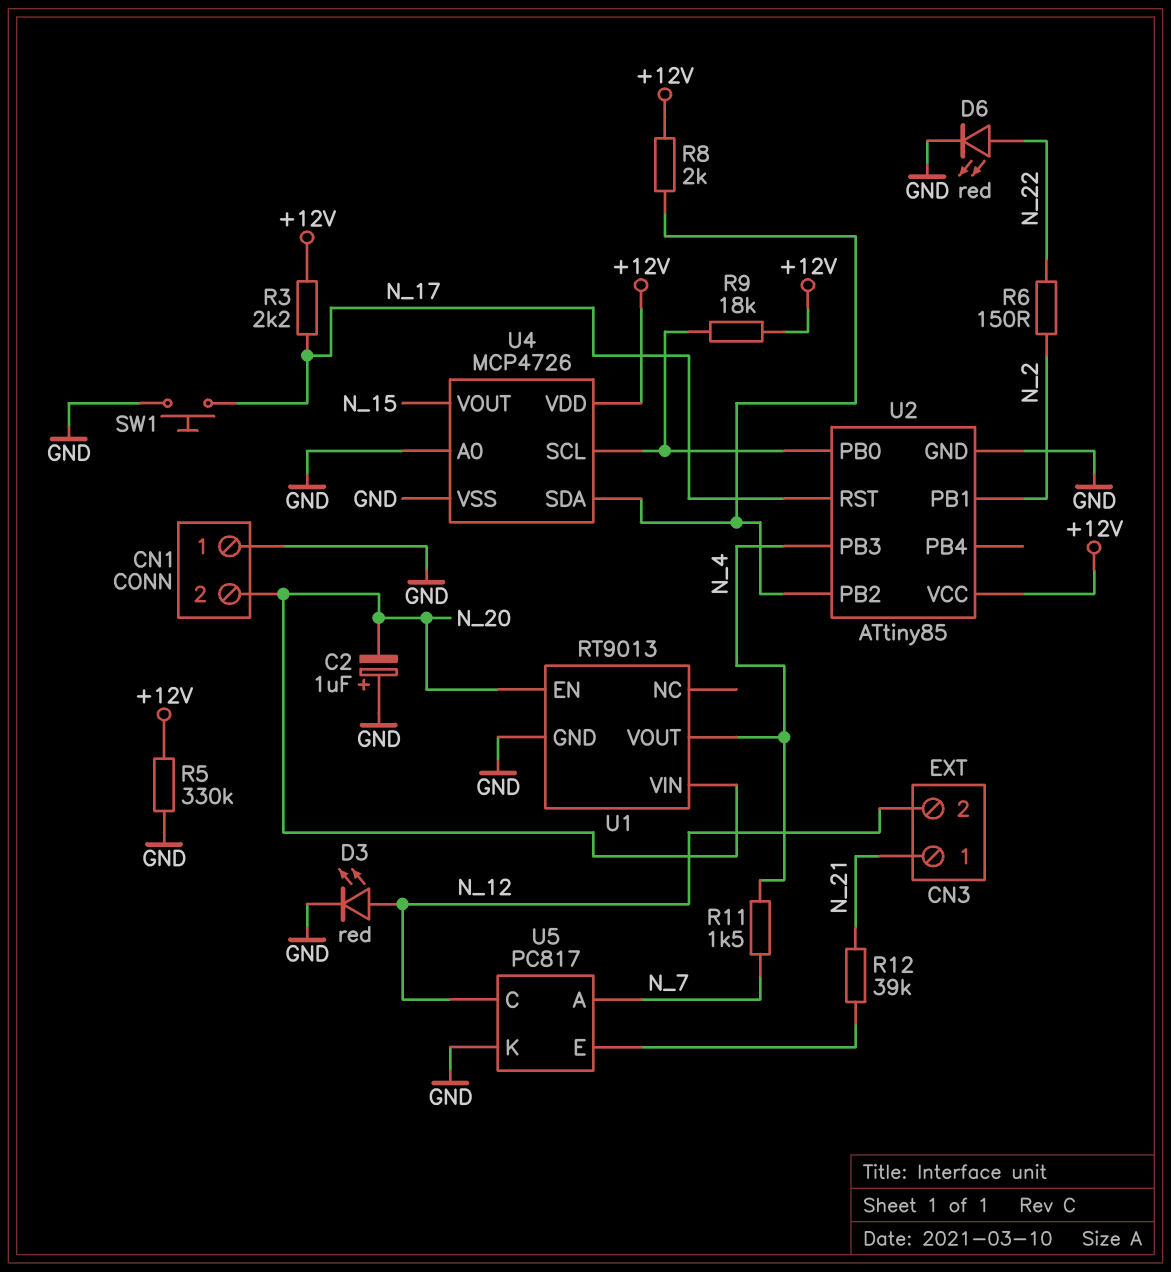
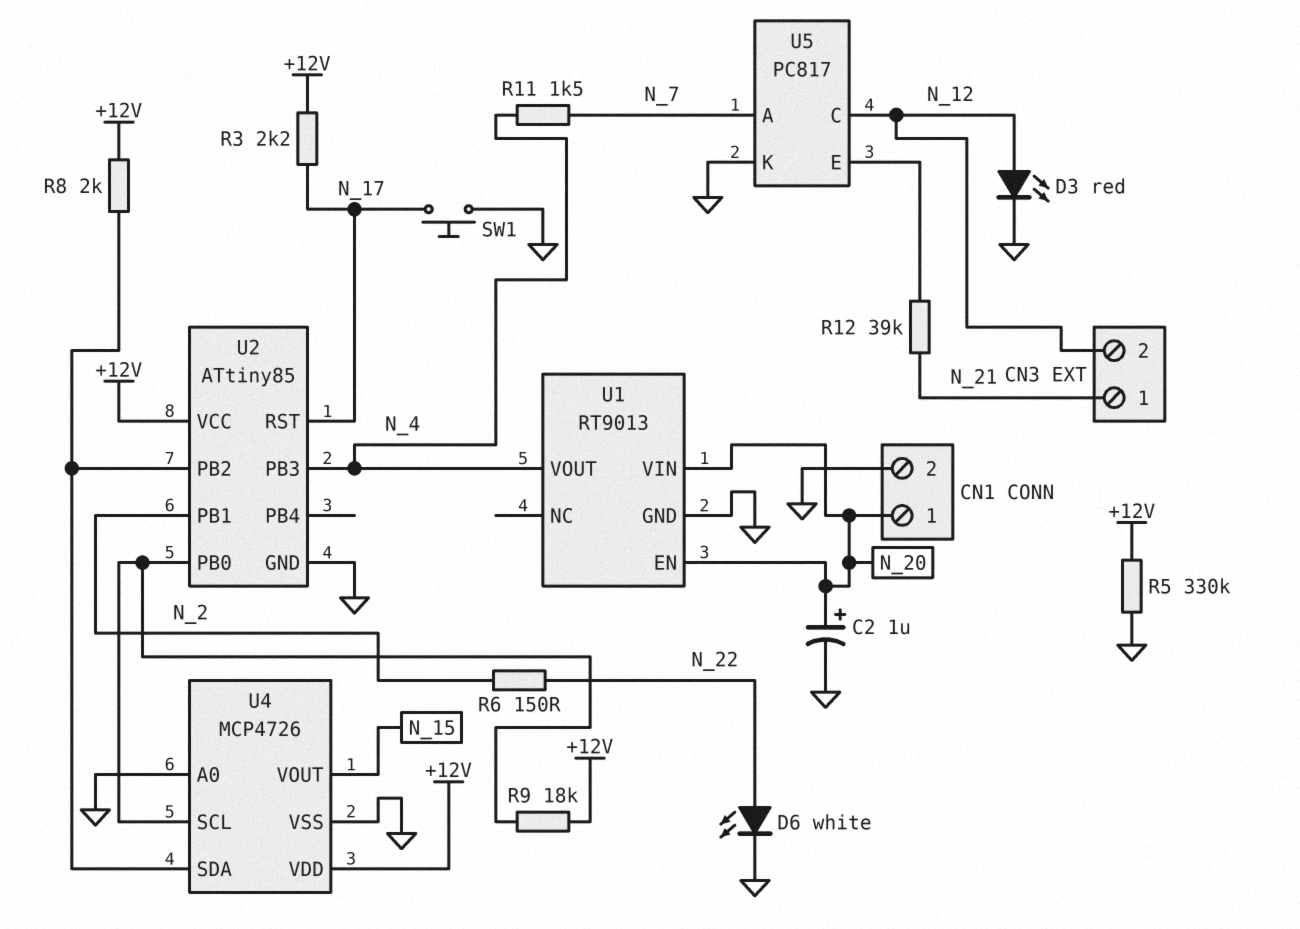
C2: 1uF (plus GND, minus N_20) -> 1uF (plus N_20, minus GND)
CN1 pin 1: GND -> N_20
CN1 pin 2: N_20 -> GND
D6: LED red (A N_22, K GND) -> LED white (A N_22, K GND)

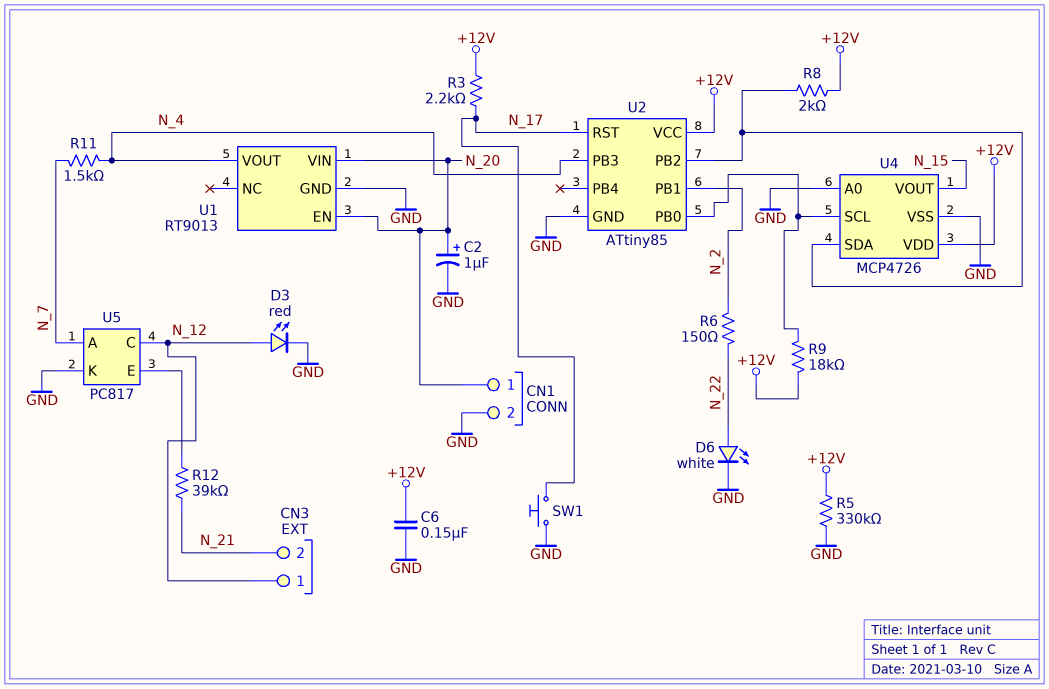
C6: none -> 150nF (+12V, GND)
CN3 pin 1: N_21 -> N_12
CN3 pin 2: N_12 -> N_21

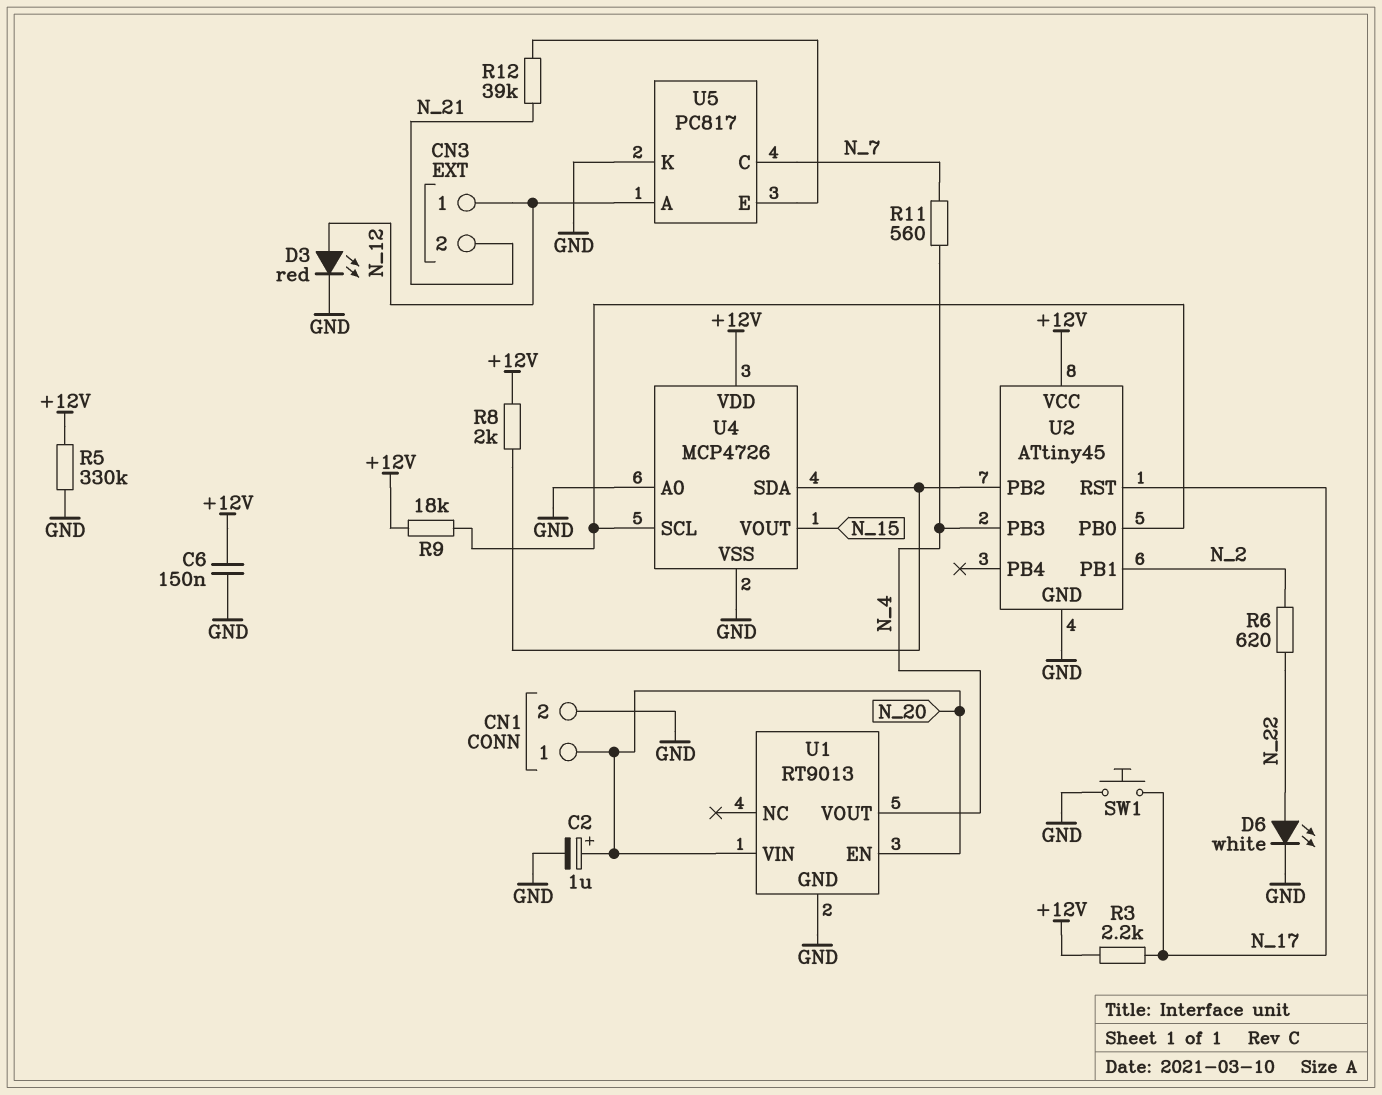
R6: 150 (N_2, N_22) -> 620 (N_2, N_22)
R11: 1.5k (N_4, N_7) -> 560 (N_4, N_7)
U2: ATtiny85 -> ATtiny45
U5 pin A: N_7 -> N_12
U5 pin C: N_12 -> N_7

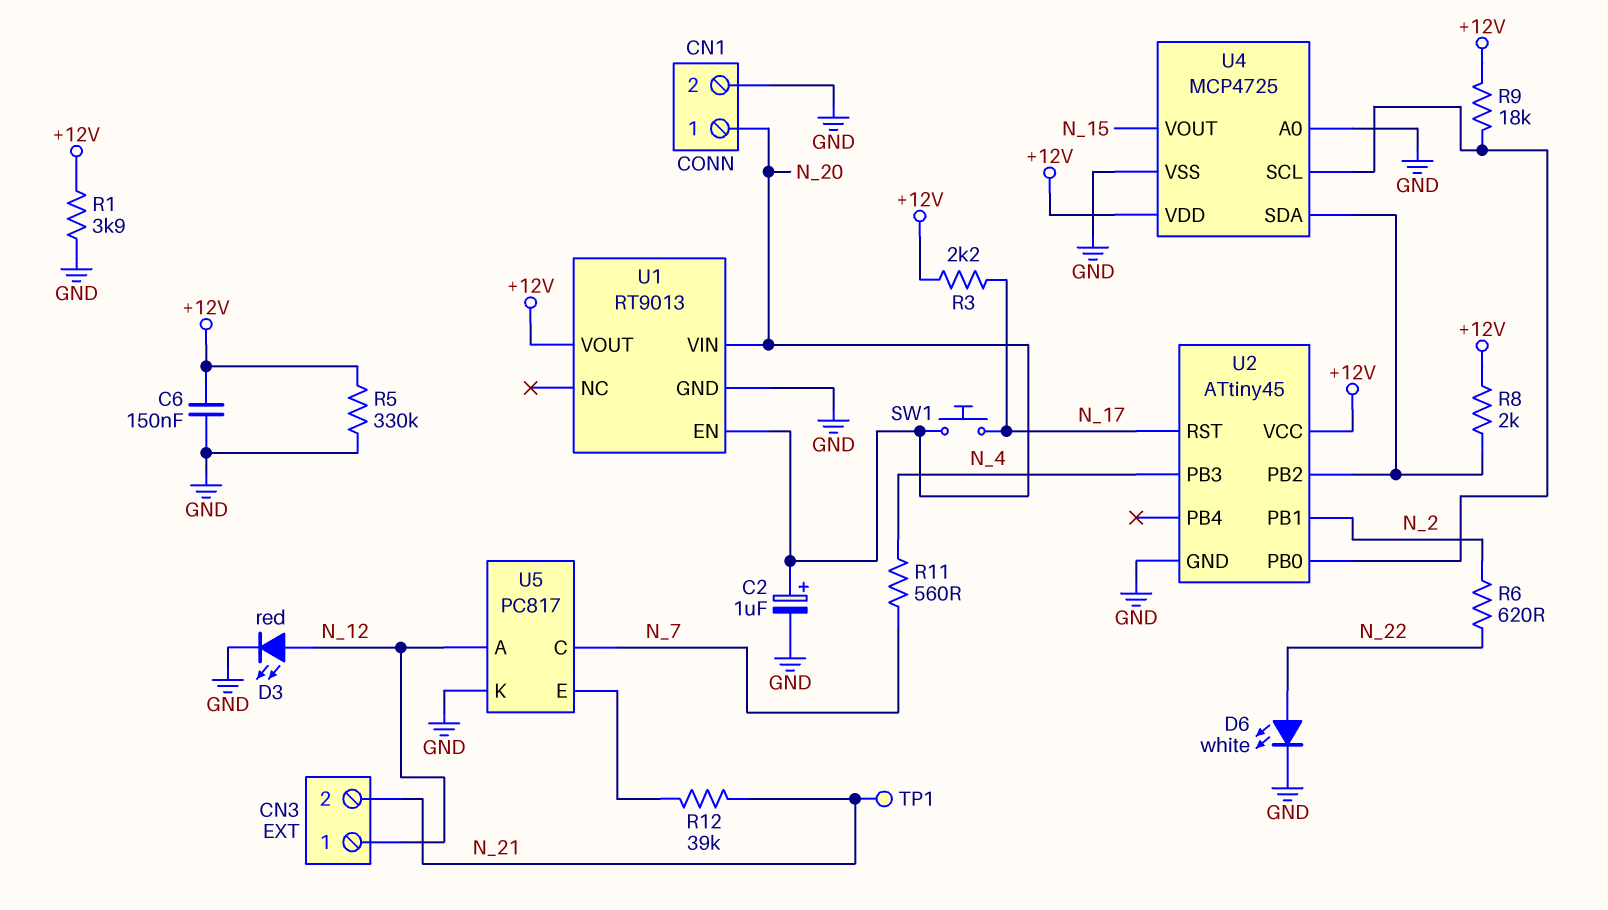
R1: none -> 3.9k (+12V, GND)
SW1: button (GND, N_17) -> button (N_17, N_20)
TP1: none -> test point (N_21)
U1 pin VOUT: N_4 -> +12V
U4: MCP4726 -> MCP4725

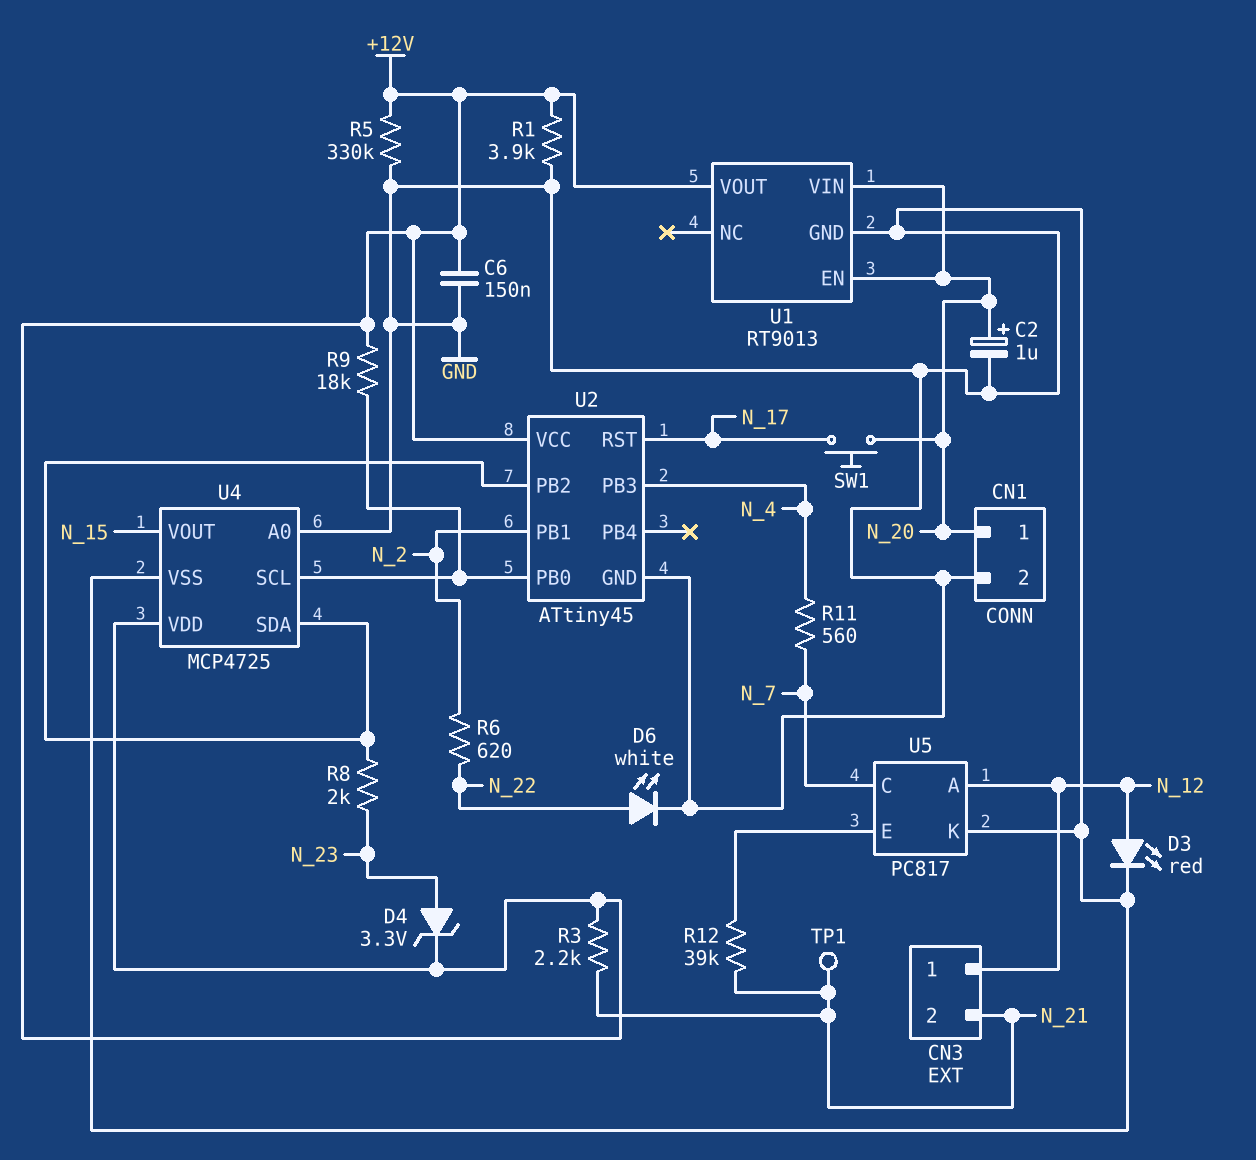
D4: none -> zener 3.3V (A N_23, K +12V)
R3: 2.2k (+12V, N_17) -> 2.2k (+12V, N_21)
R8: 2k (+12V, U2/PB2) -> 2k (N_23, U2/PB2)

